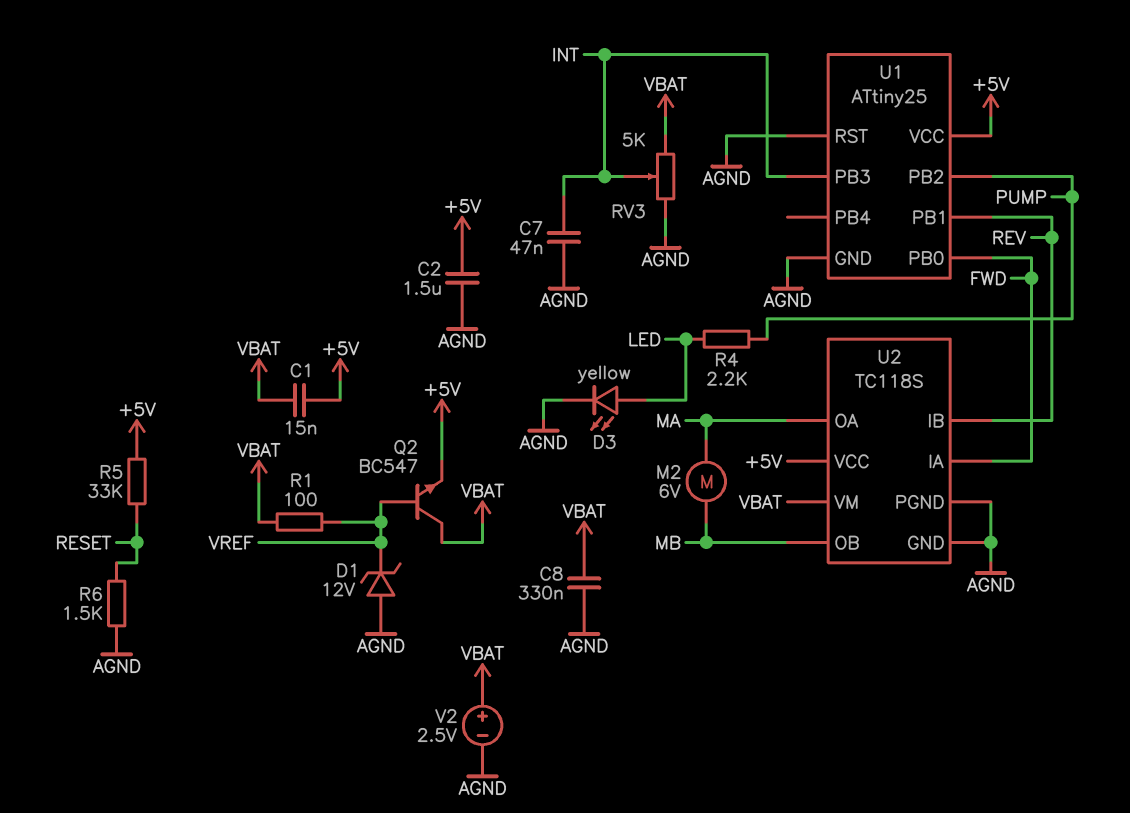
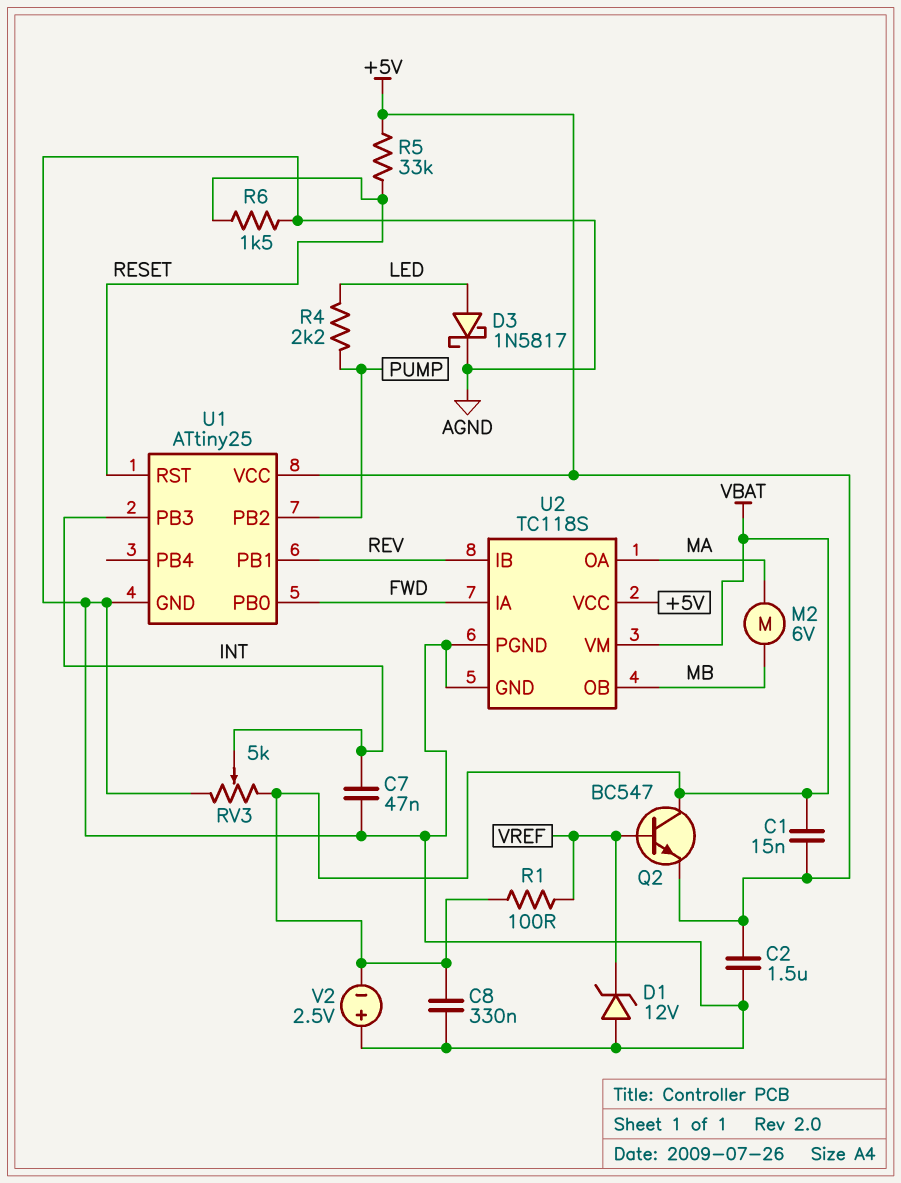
D3: LED yellow (A LED, K AGND) -> schottky 1N5817 (A LED, K AGND)
U1 pin RST: AGND -> RESET
V2: 2.5V (plus VBAT, minus AGND) -> 2.5V (plus AGND, minus VBAT)

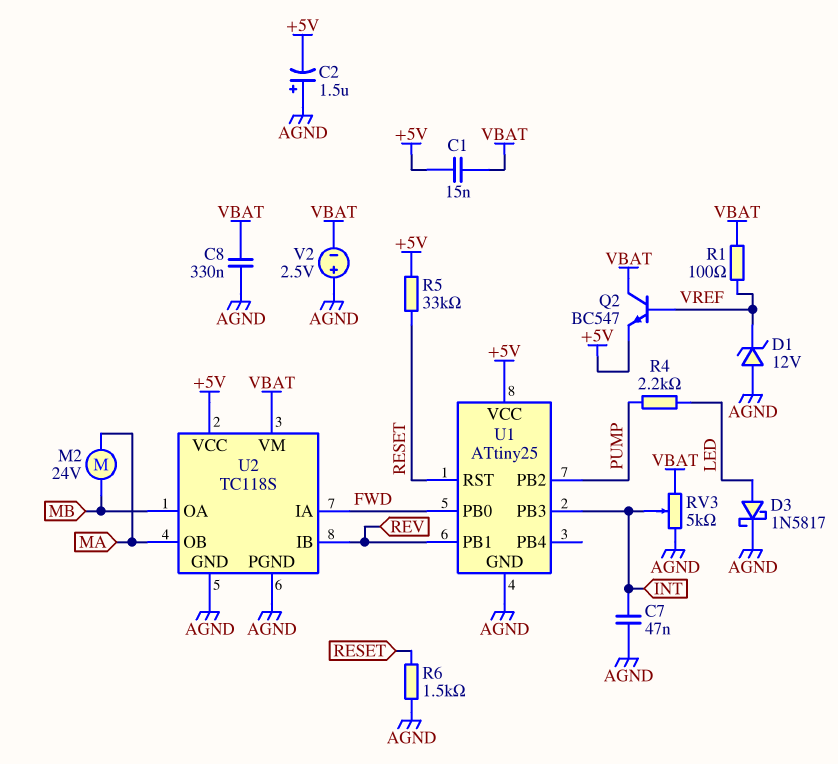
C2: 1.5uF (+5V, AGND) -> 1.5uF (plus AGND, minus +5V)
M2: motor 6V (MA, MB) -> motor 24V (MA, MB)
U2 pin OA: MA -> MB
U2 pin OB: MB -> MA

